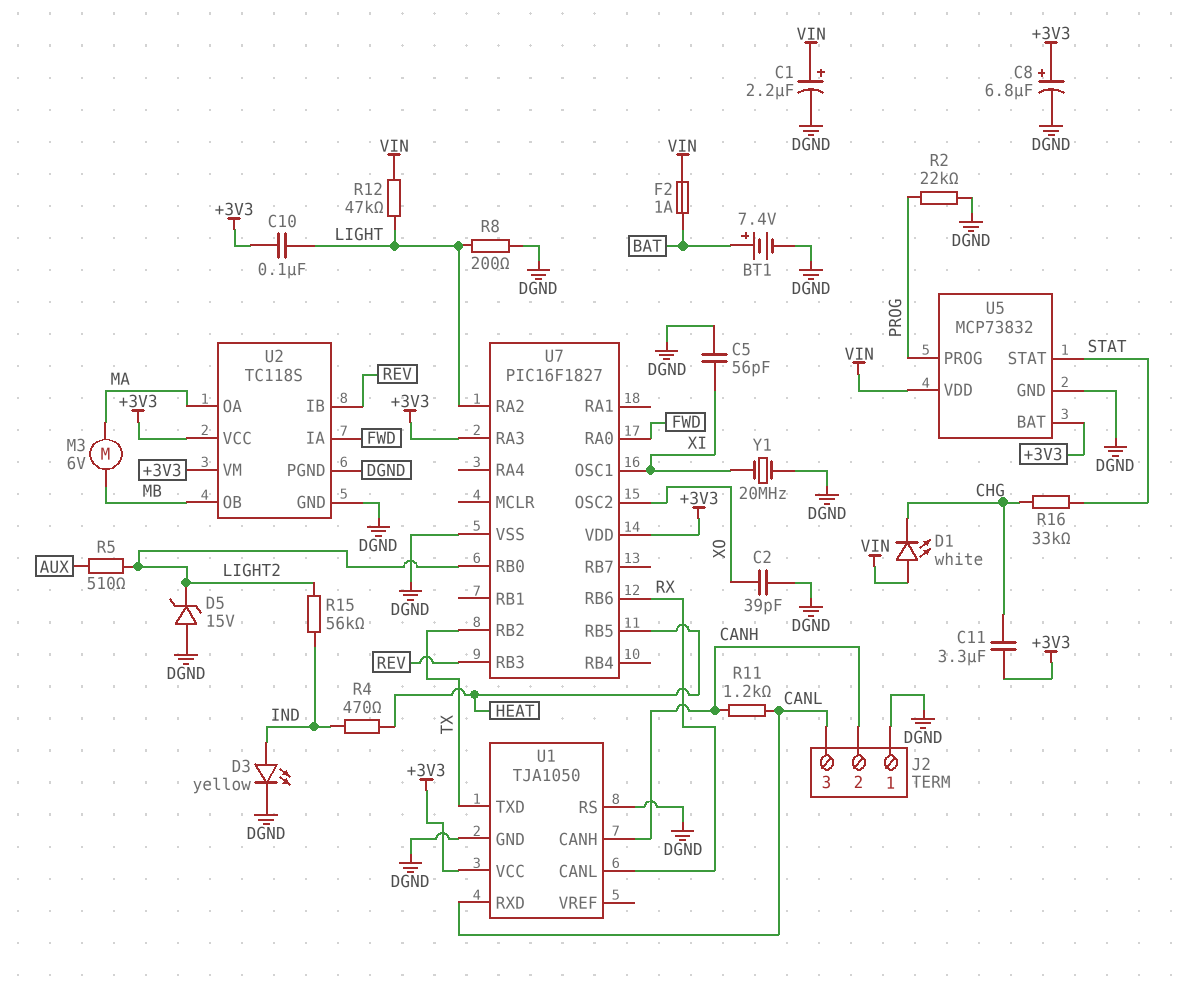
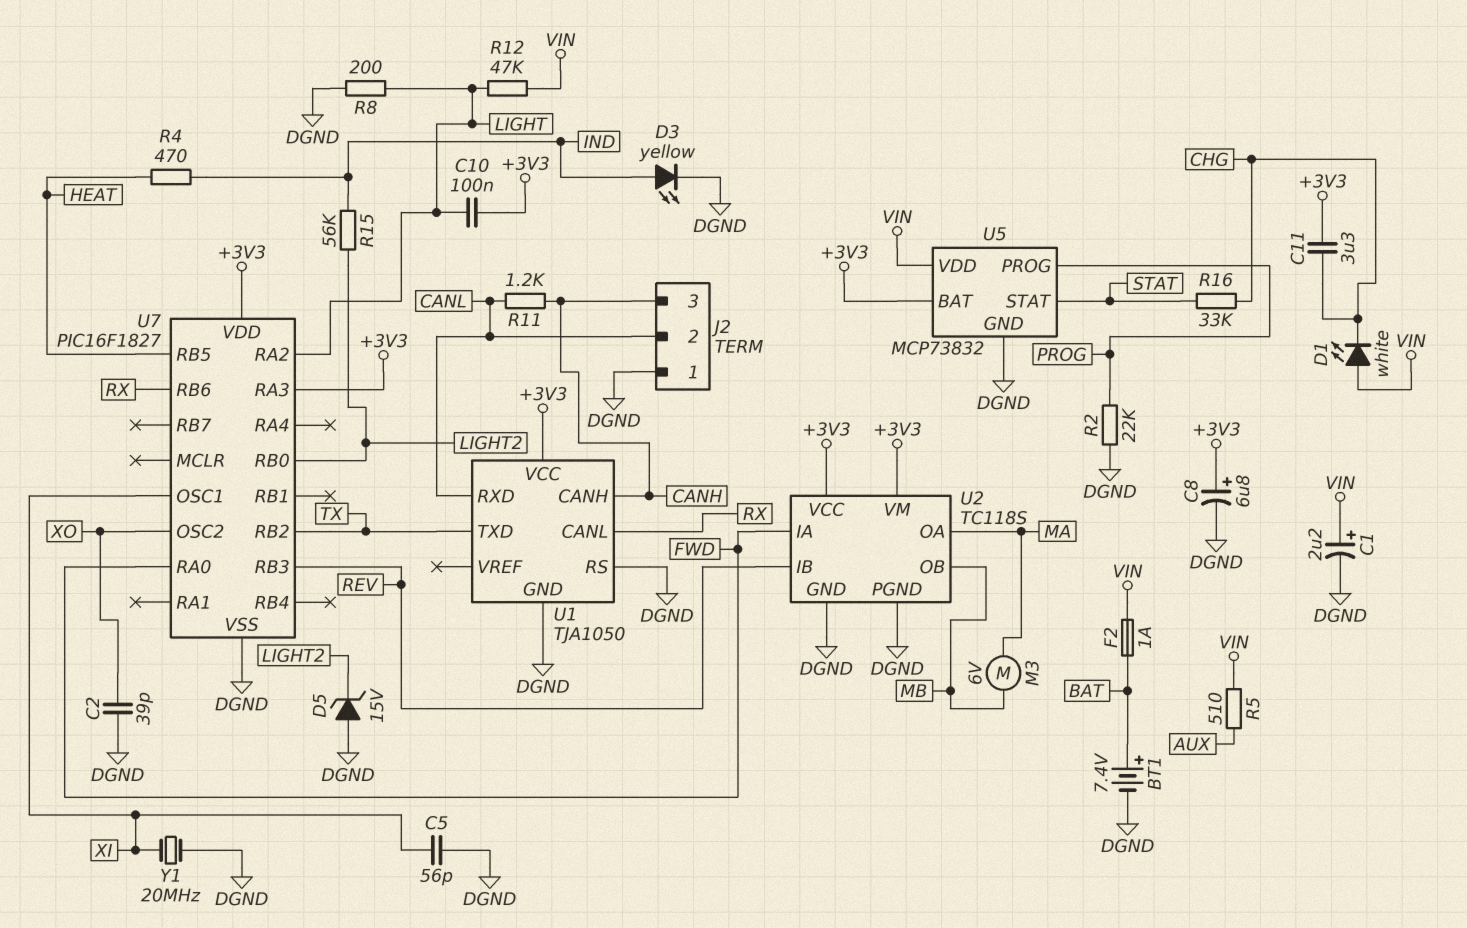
J2 pin 2: CANH -> CANL
J2 pin 3: CANL -> CANH
R5: 510 (AUX, LIGHT2) -> 510 (AUX, VIN)

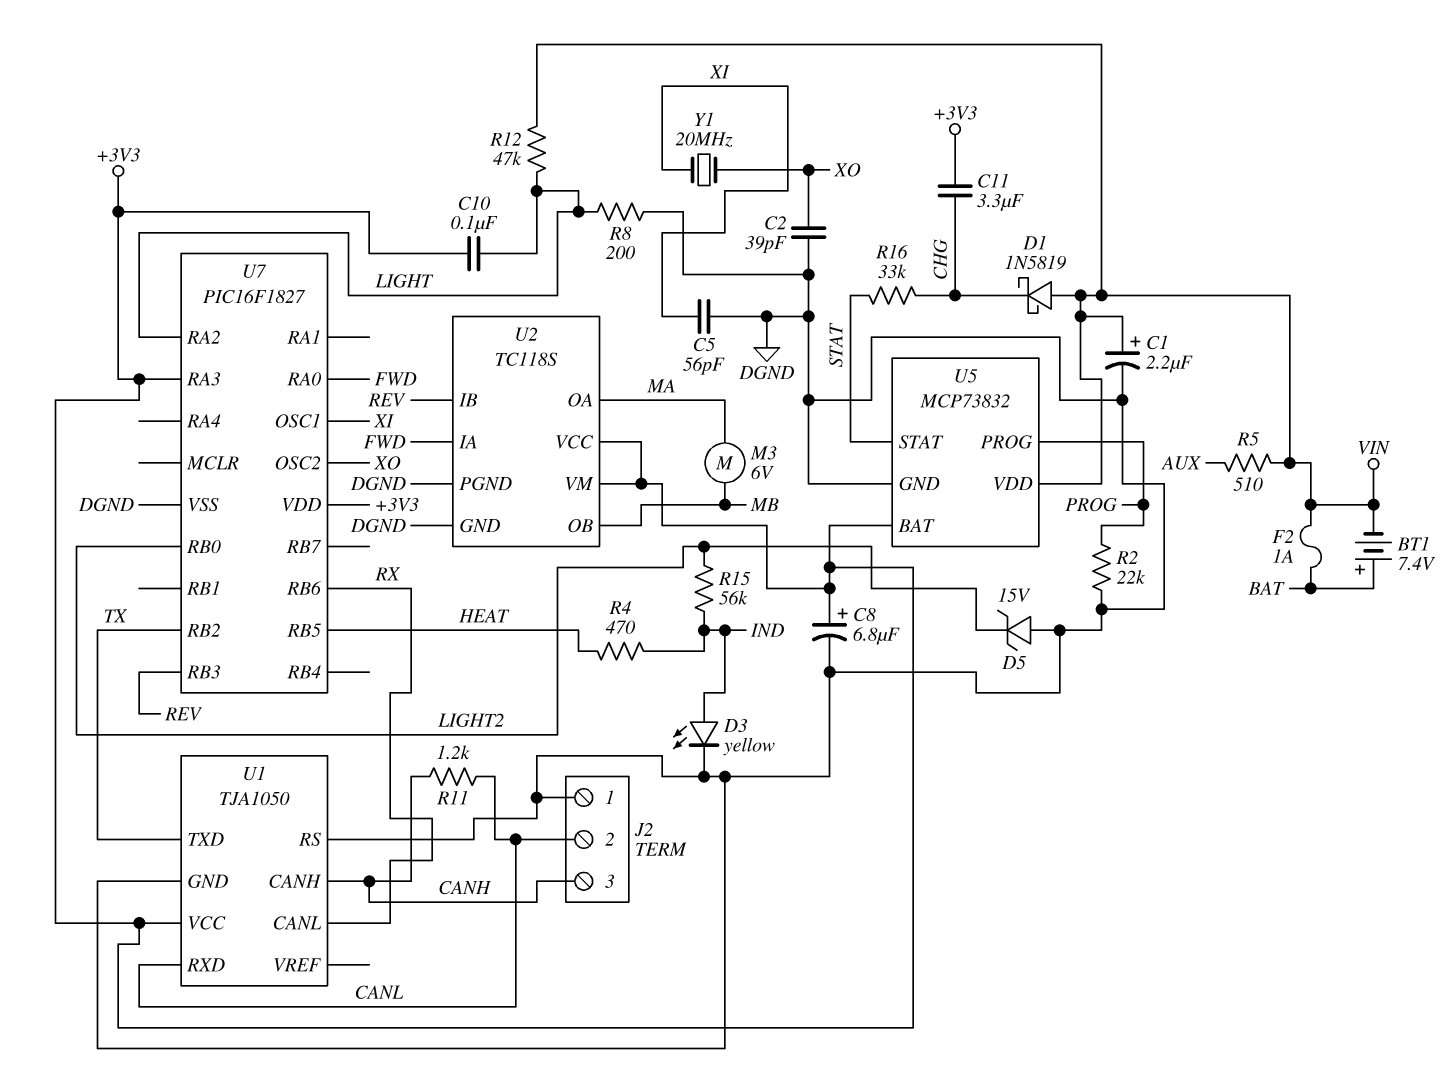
BT1: 7.4V (plus BAT, minus DGND) -> 7.4V (plus BAT, minus VIN)
D1: LED white (A VIN, K CHG) -> schottky 1N5819 (A VIN, K CHG)
Y1: 20MHz (DGND, XI) -> 20MHz (XI, XO)

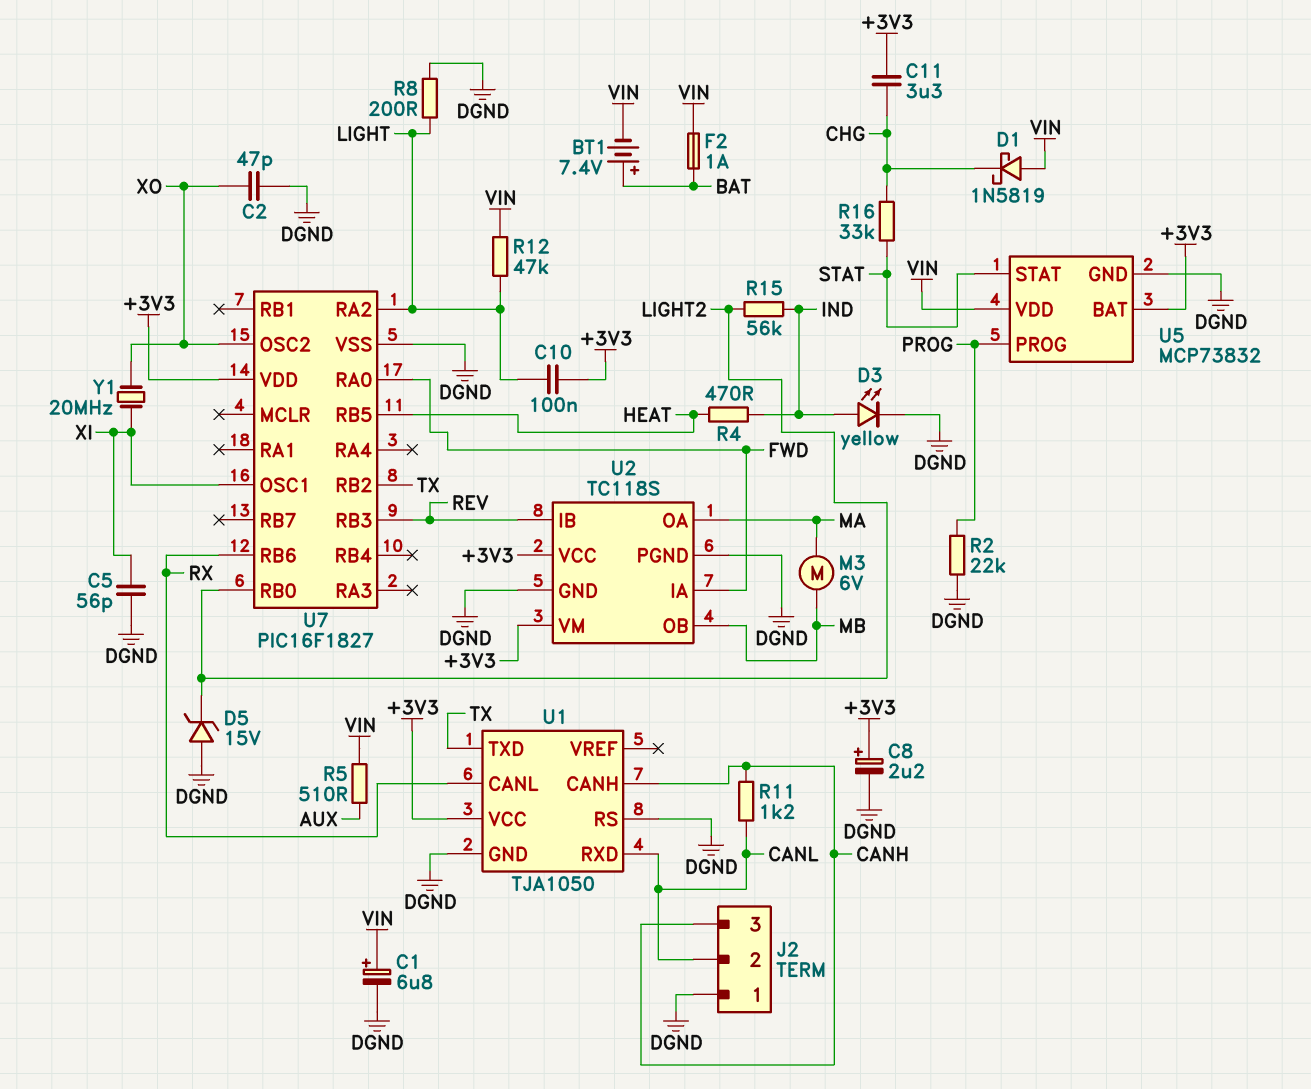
C1: 2.2uF (plus VIN, minus DGND) -> 6.8uF (plus VIN, minus DGND)
C2: 39pF (DGND, XO) -> 47pF (DGND, XO)
C8: 6.8uF (plus +3V3, minus DGND) -> 2.2uF (plus +3V3, minus DGND)
U7 pin RA3: +3V3 -> none

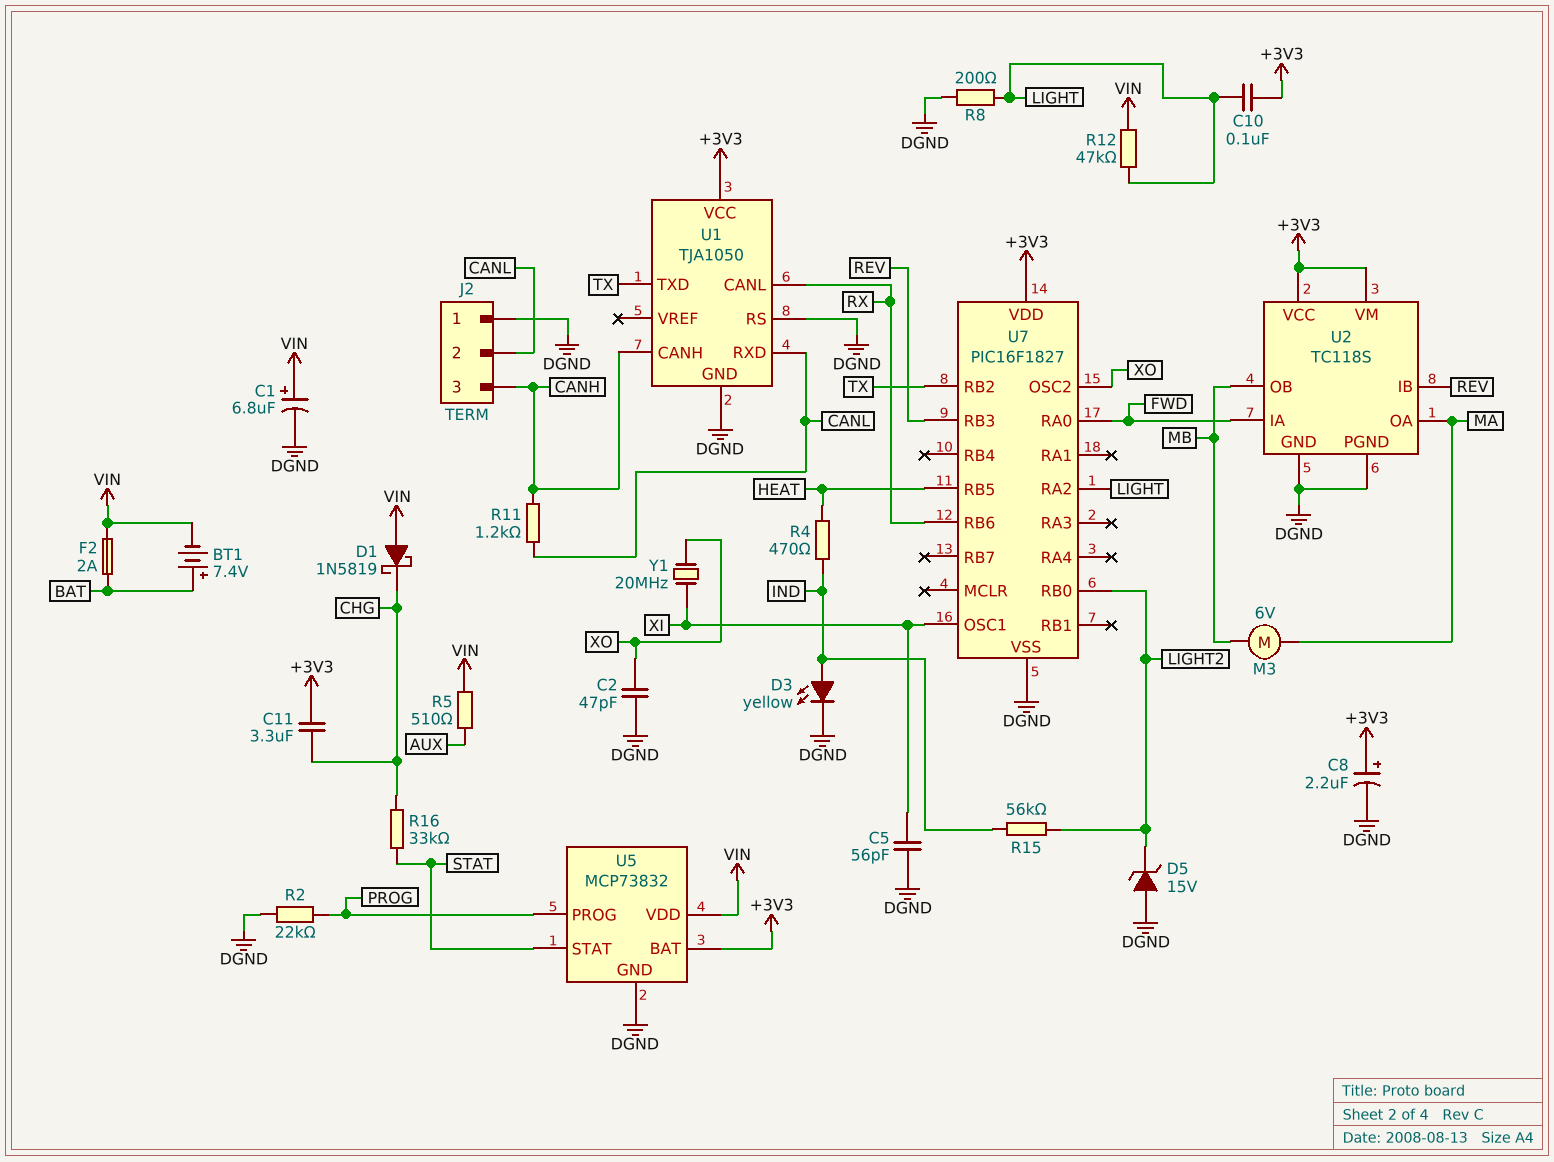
F2: 1A (BAT, VIN) -> 2A (BAT, VIN)

